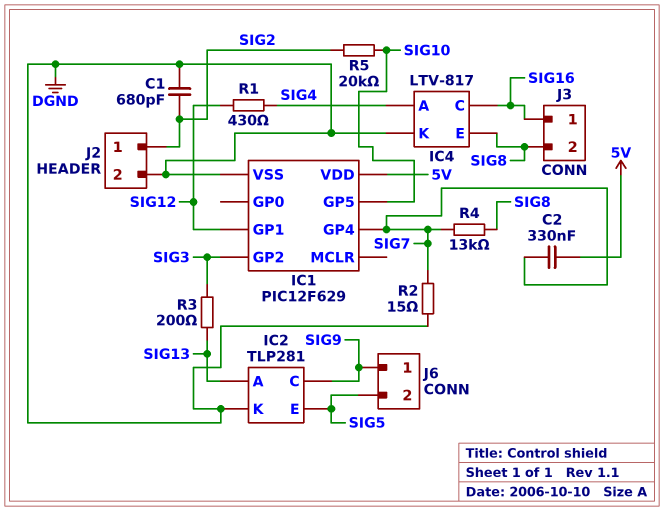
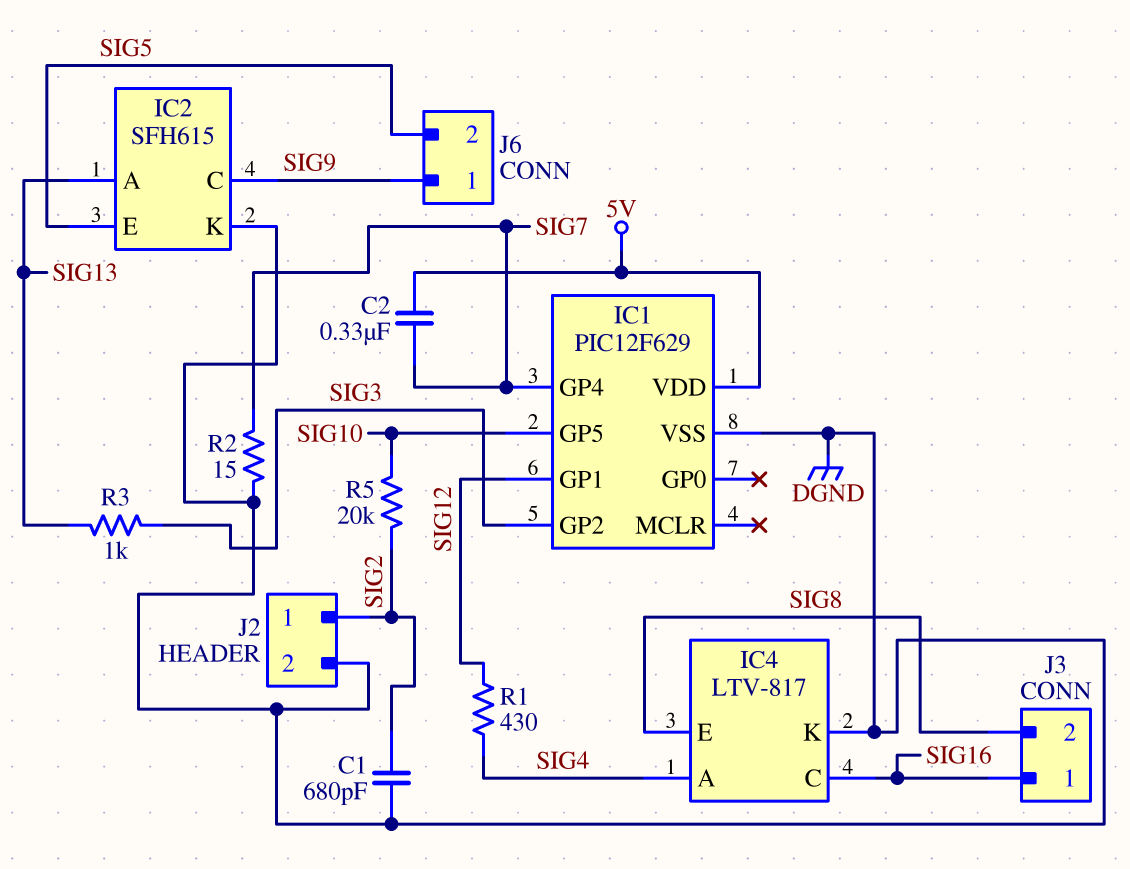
IC2: TLP281 -> SFH615
R3: 200 (SIG3, SIG13) -> 1k (SIG3, SIG13)
R4: 13k (SIG7, SIG8) -> none

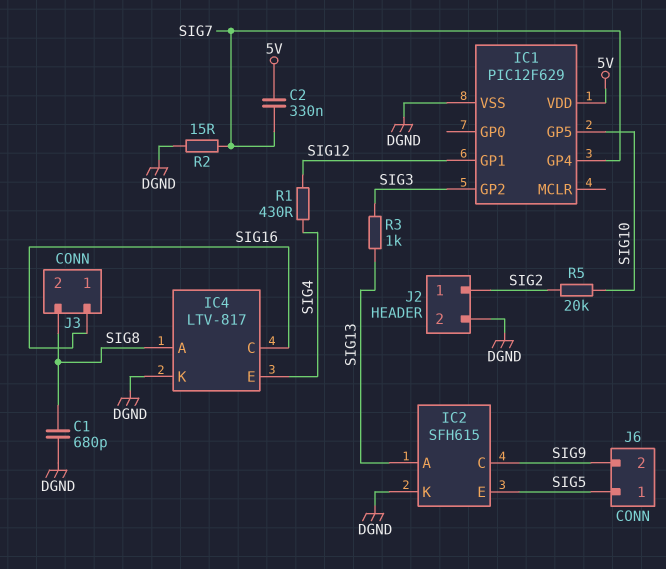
C1: 680pF (DGND, SIG2) -> 680pF (DGND, SIG8)
IC4 pin A: SIG4 -> SIG8
IC4 pin E: SIG8 -> SIG4
J6 pin 1: SIG9 -> SIG5
J6 pin 2: SIG5 -> SIG9

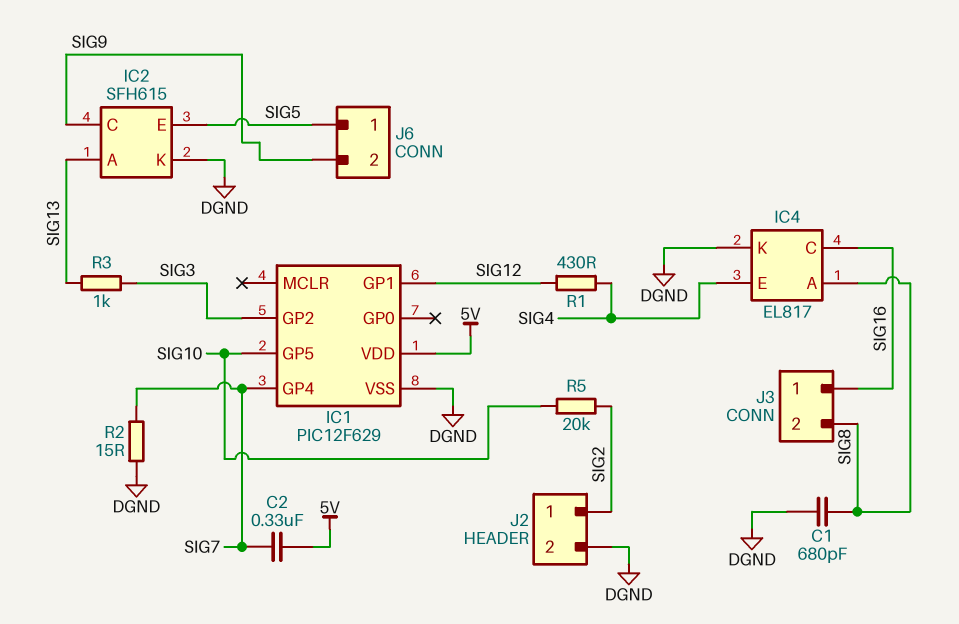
IC4: LTV-817 -> EL817

